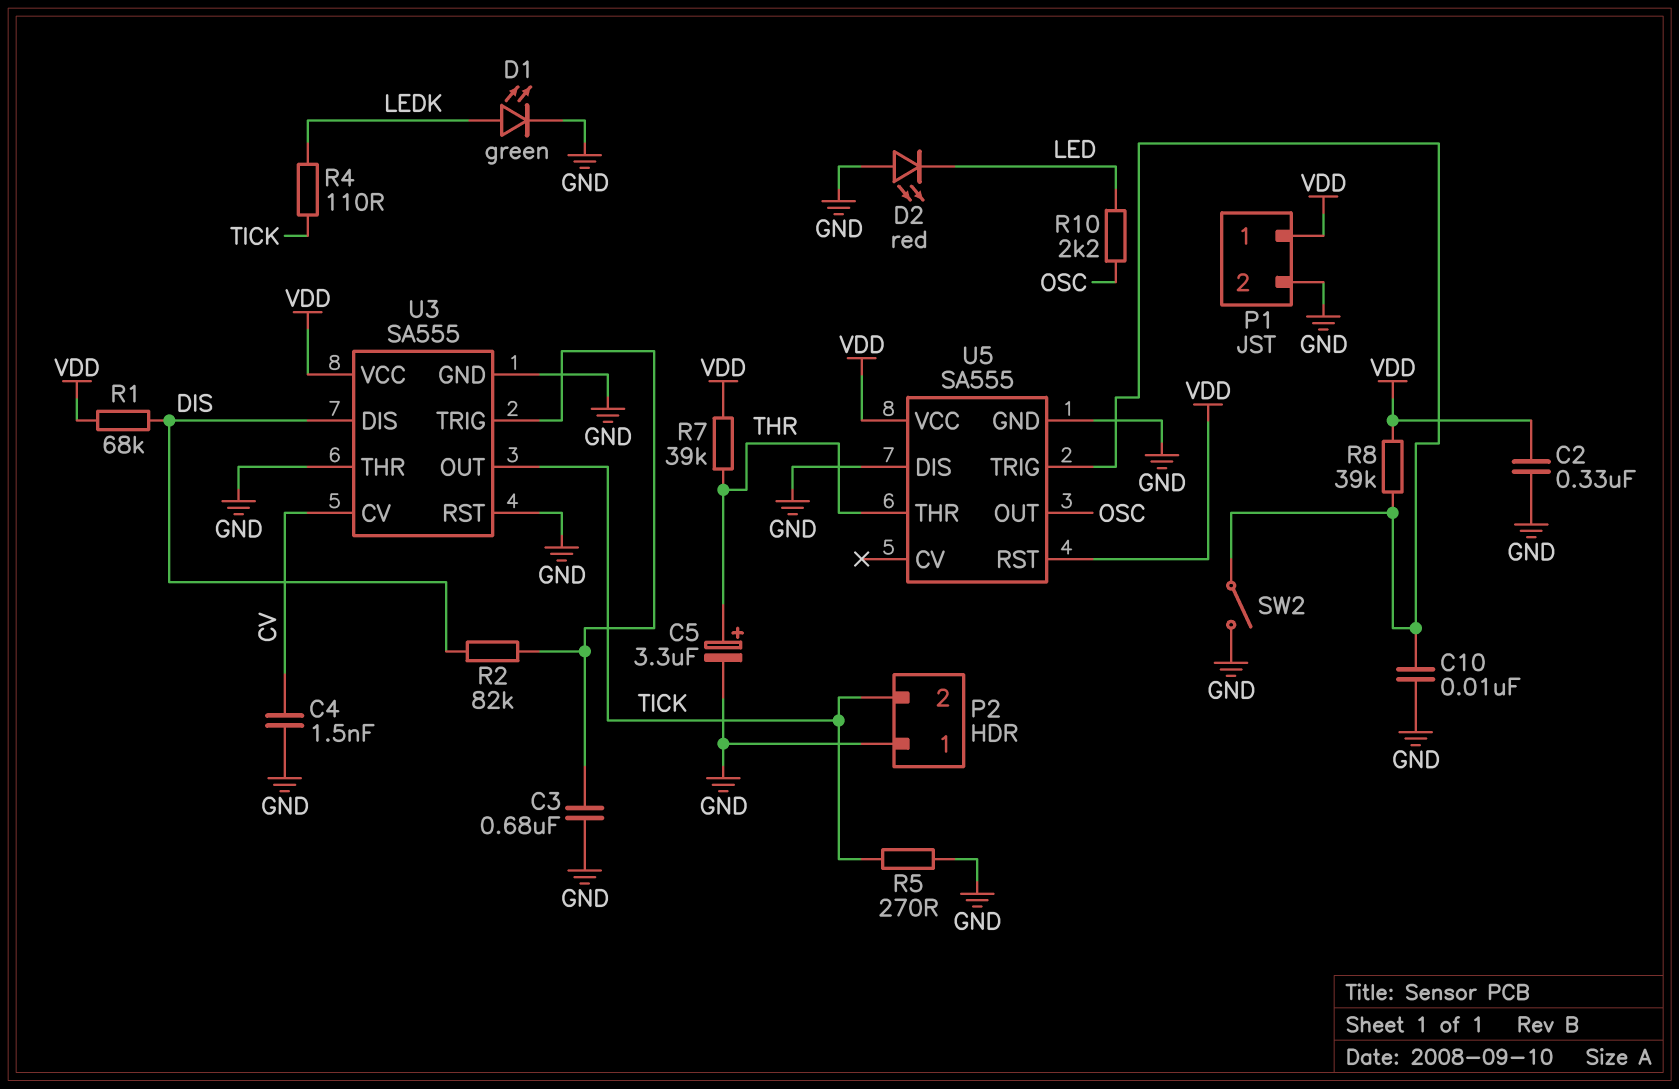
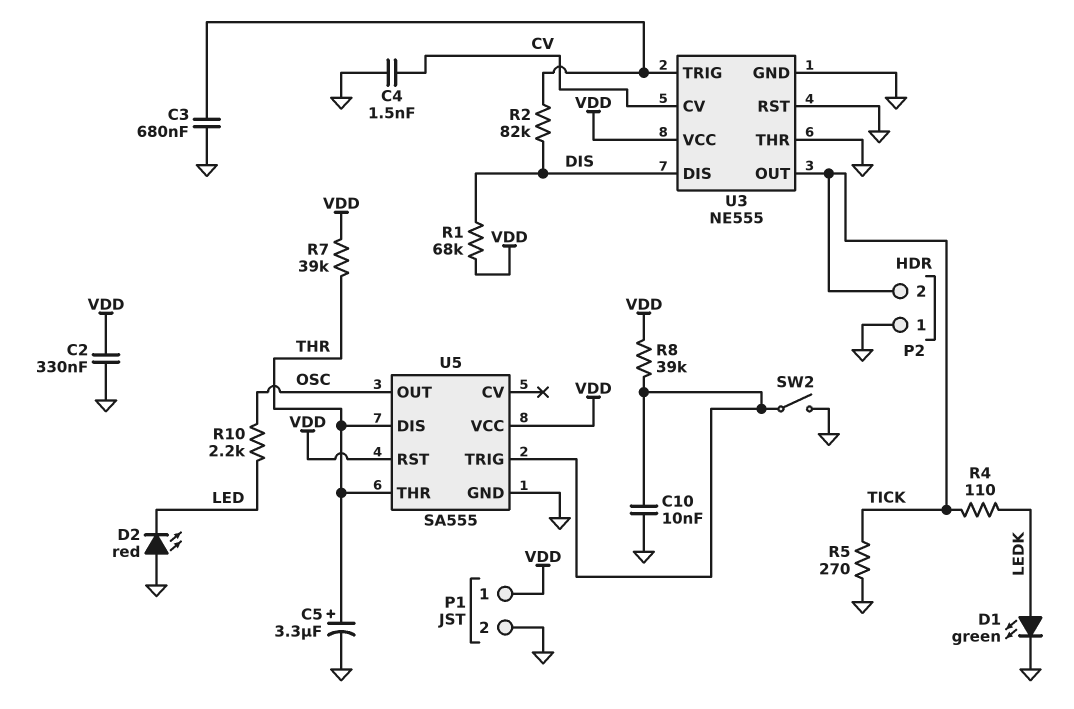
U3: SA555 -> NE555
U5 pin DIS: GND -> THR

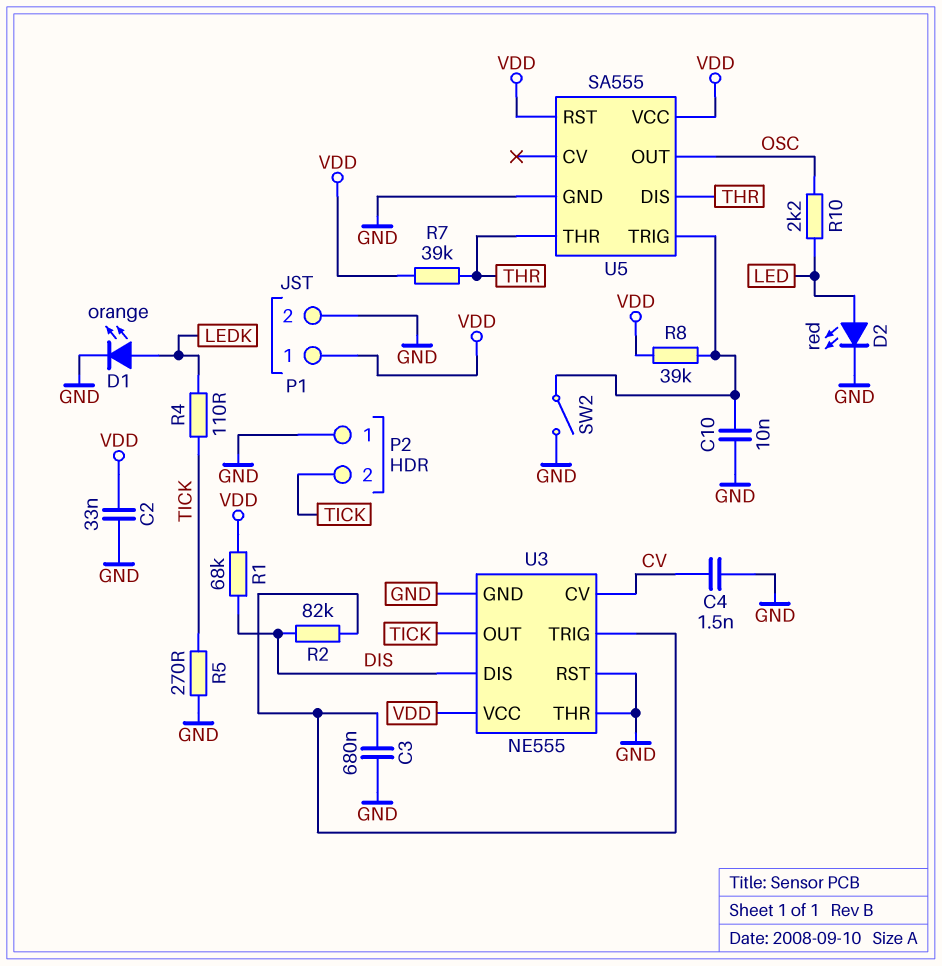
C2: 330nF (GND, VDD) -> 33nF (GND, VDD)
C5: 3.3uF (plus THR, minus GND) -> none
D1: LED green (A LEDK, K GND) -> LED orange (A LEDK, K GND)
D2: LED red (A GND, K LED) -> LED red (A LED, K GND)

